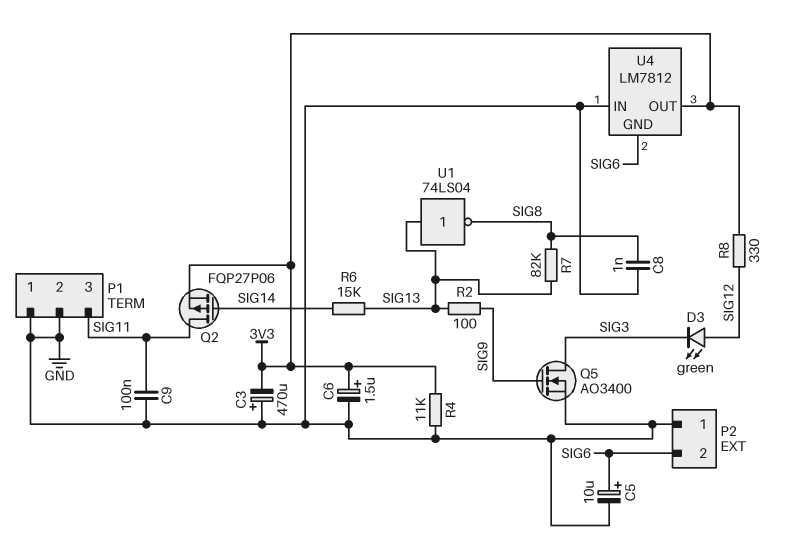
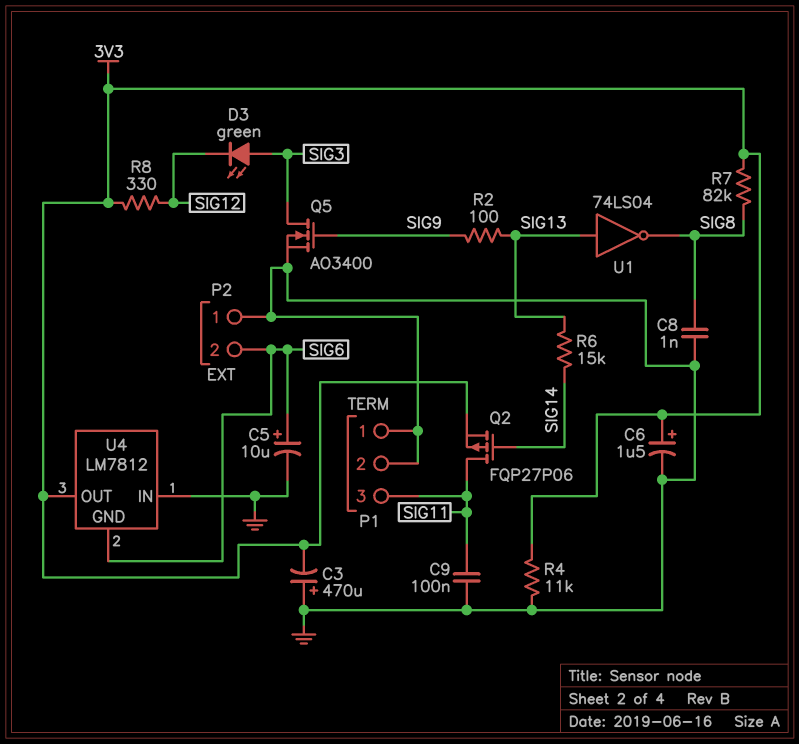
D3: LED green (A SIG12, K SIG3) -> LED green (A SIG3, K SIG12)
R7: 82k (SIG8, SIG13) -> 82k (3V3, SIG8)

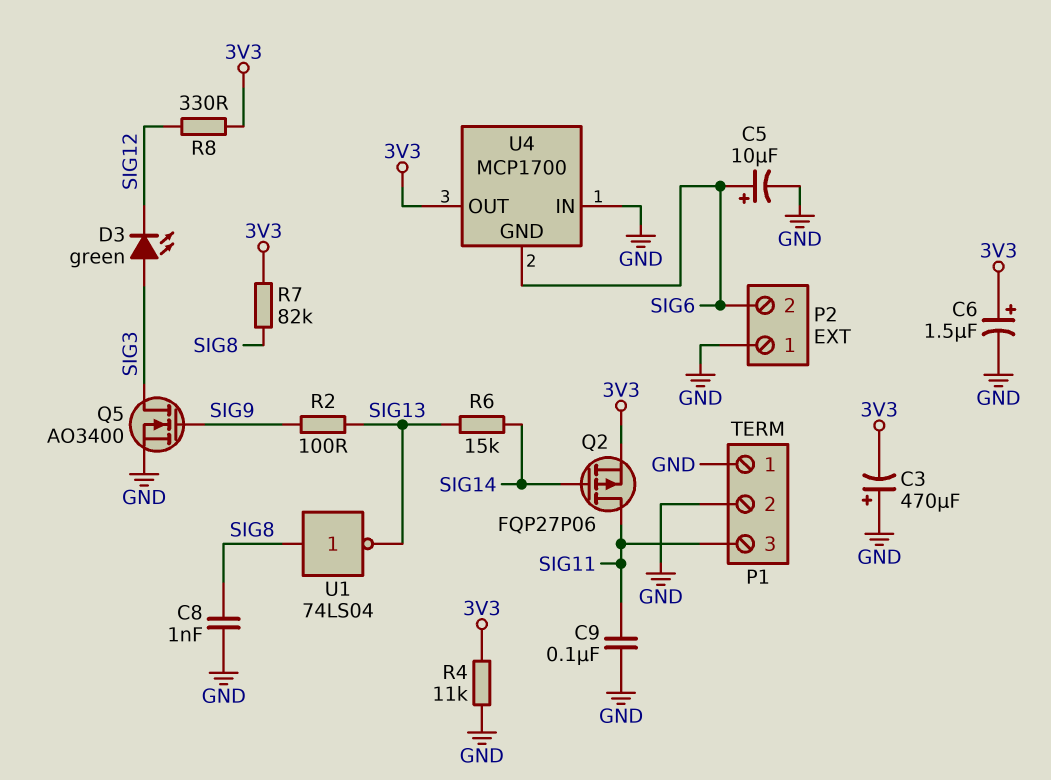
U1: NOT 74LS04 (in SIG13, out SIG8) -> NOT 74LS04 (in SIG8, out SIG13)
U4: LM7812 -> MCP1700

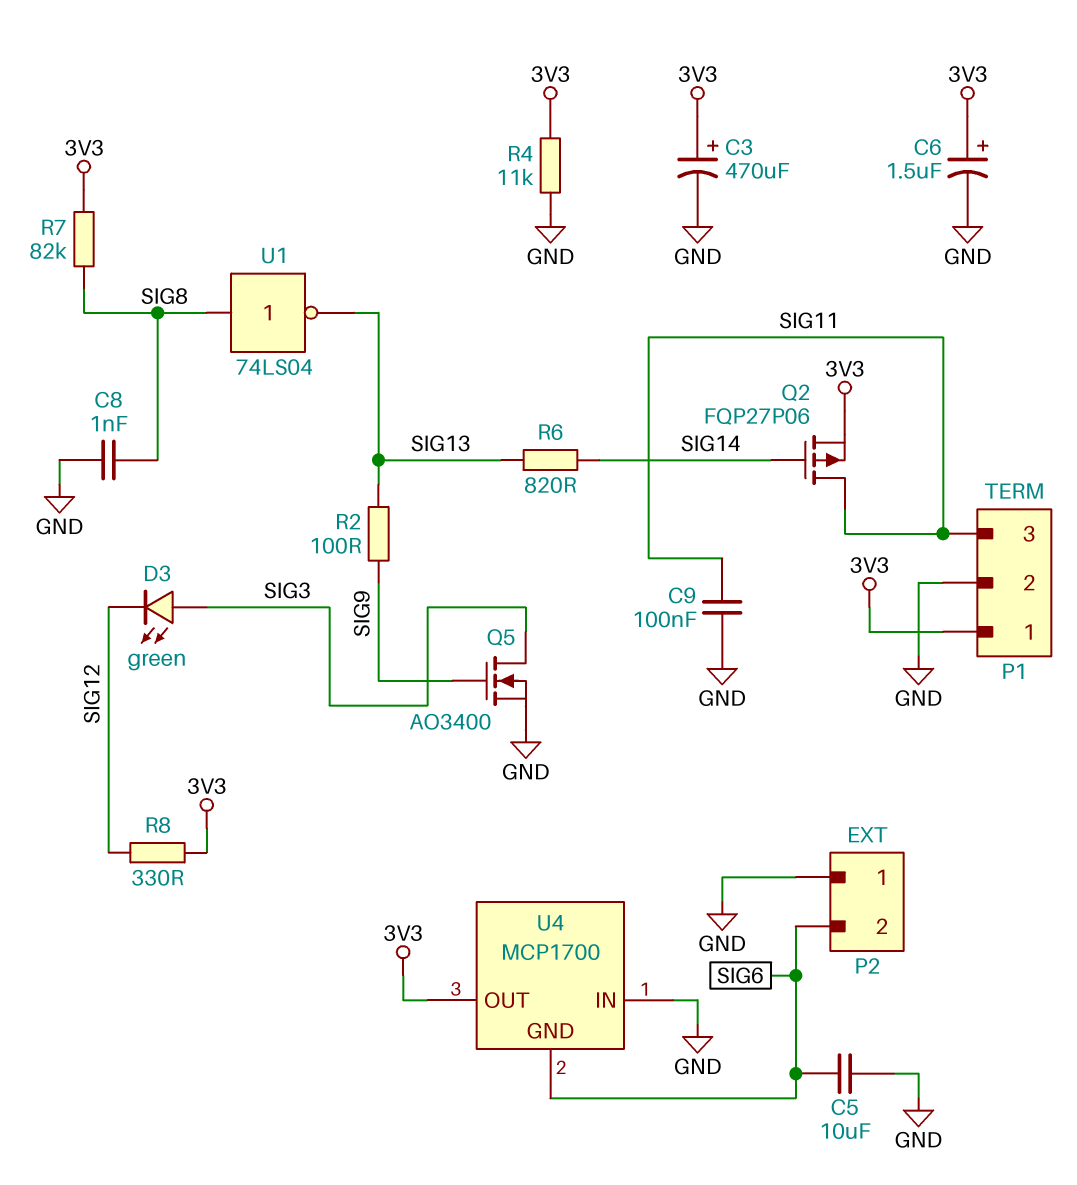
C3: 470uF (plus GND, minus 3V3) -> 470uF (plus 3V3, minus GND)
C5: 10uF (plus SIG6, minus GND) -> 10uF (GND, SIG6)
P1 pin 1: GND -> 3V3
R6: 15k (SIG13, SIG14) -> 820 (SIG13, SIG14)

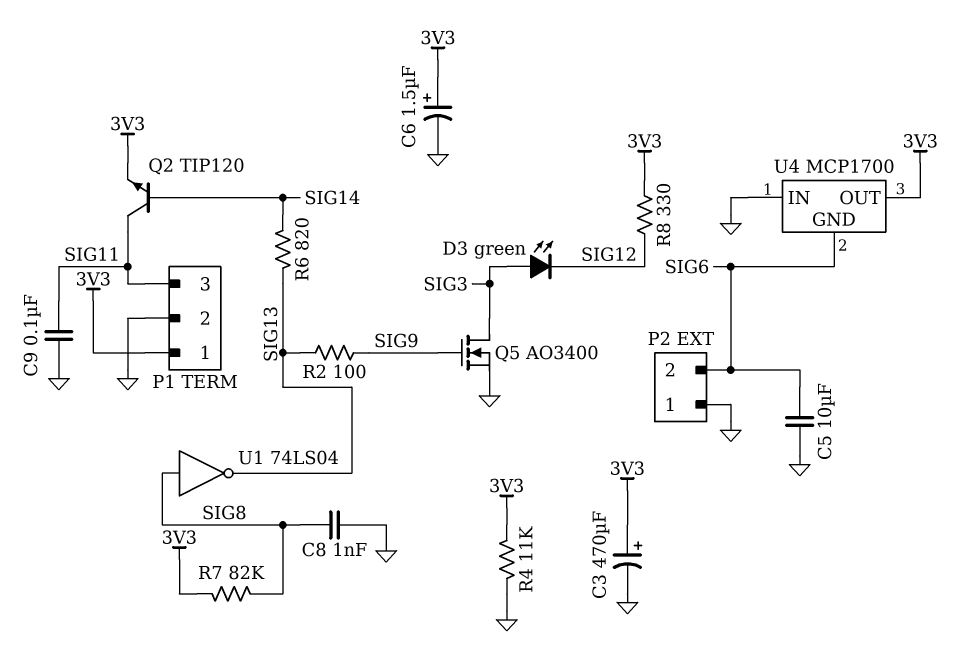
Q2: PMOS FQP27P06 (G SIG14, D SIG11, S 3V3) -> NPN TIP120 (B SIG14, C SIG11, E 3V3)

